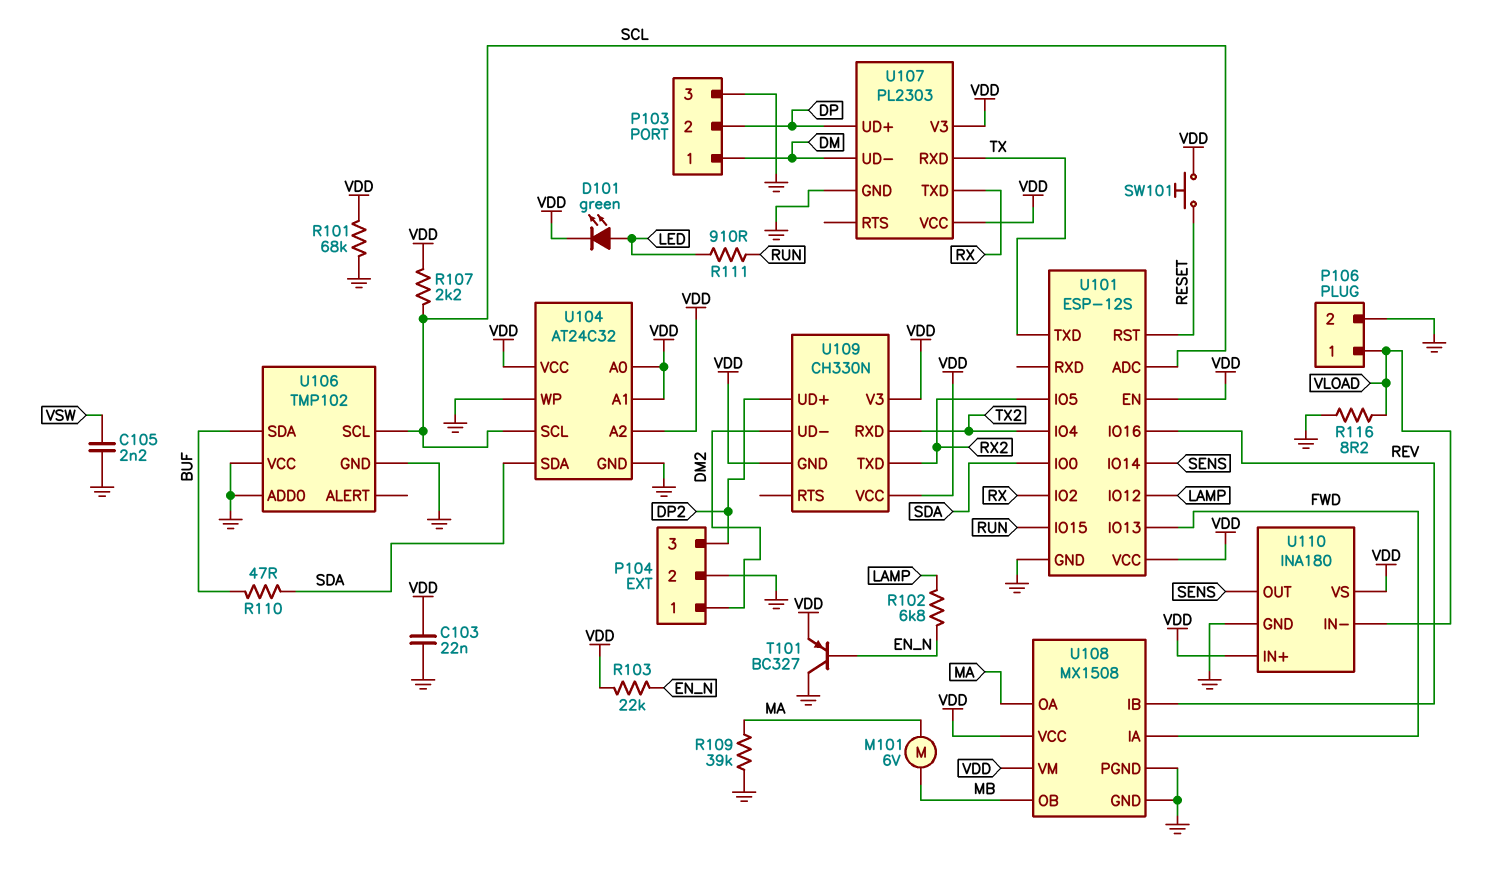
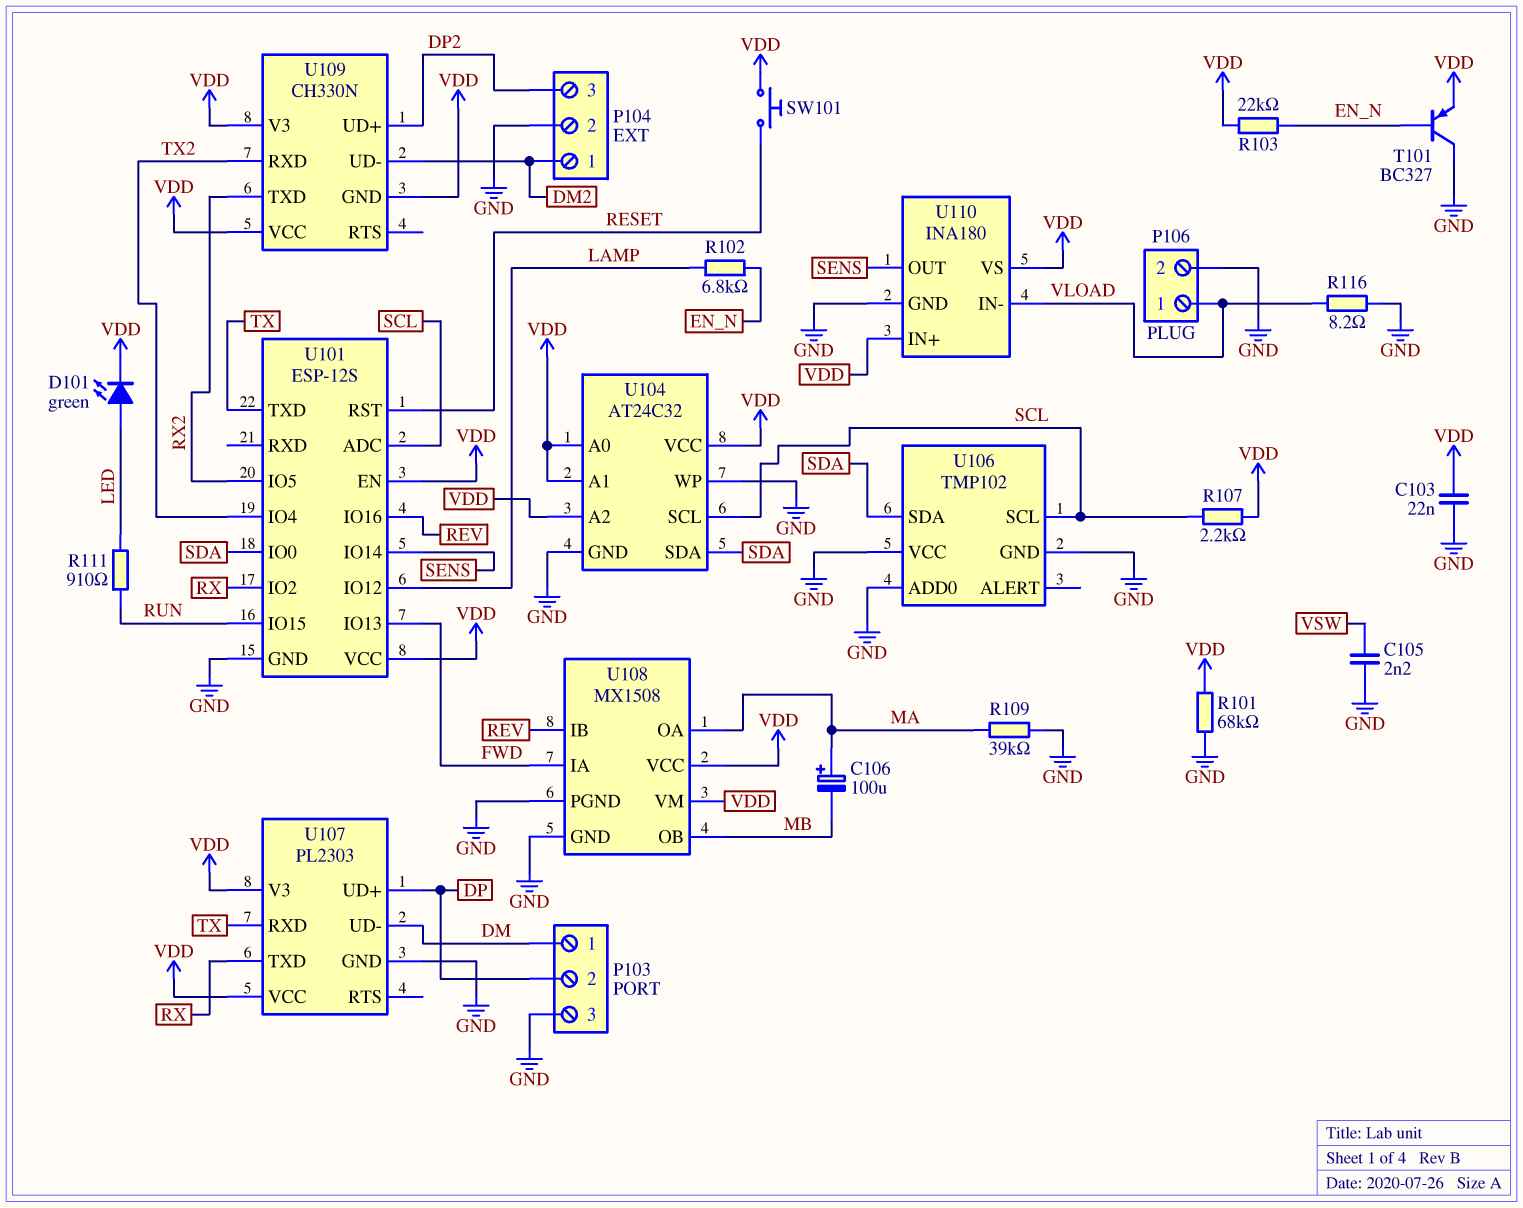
C106: none -> 100uF (plus MA, minus MB)
M101: motor 6V (MA, MB) -> none
R110: 47 (BUF, SDA) -> none
U106 pin SDA: BUF -> SDA

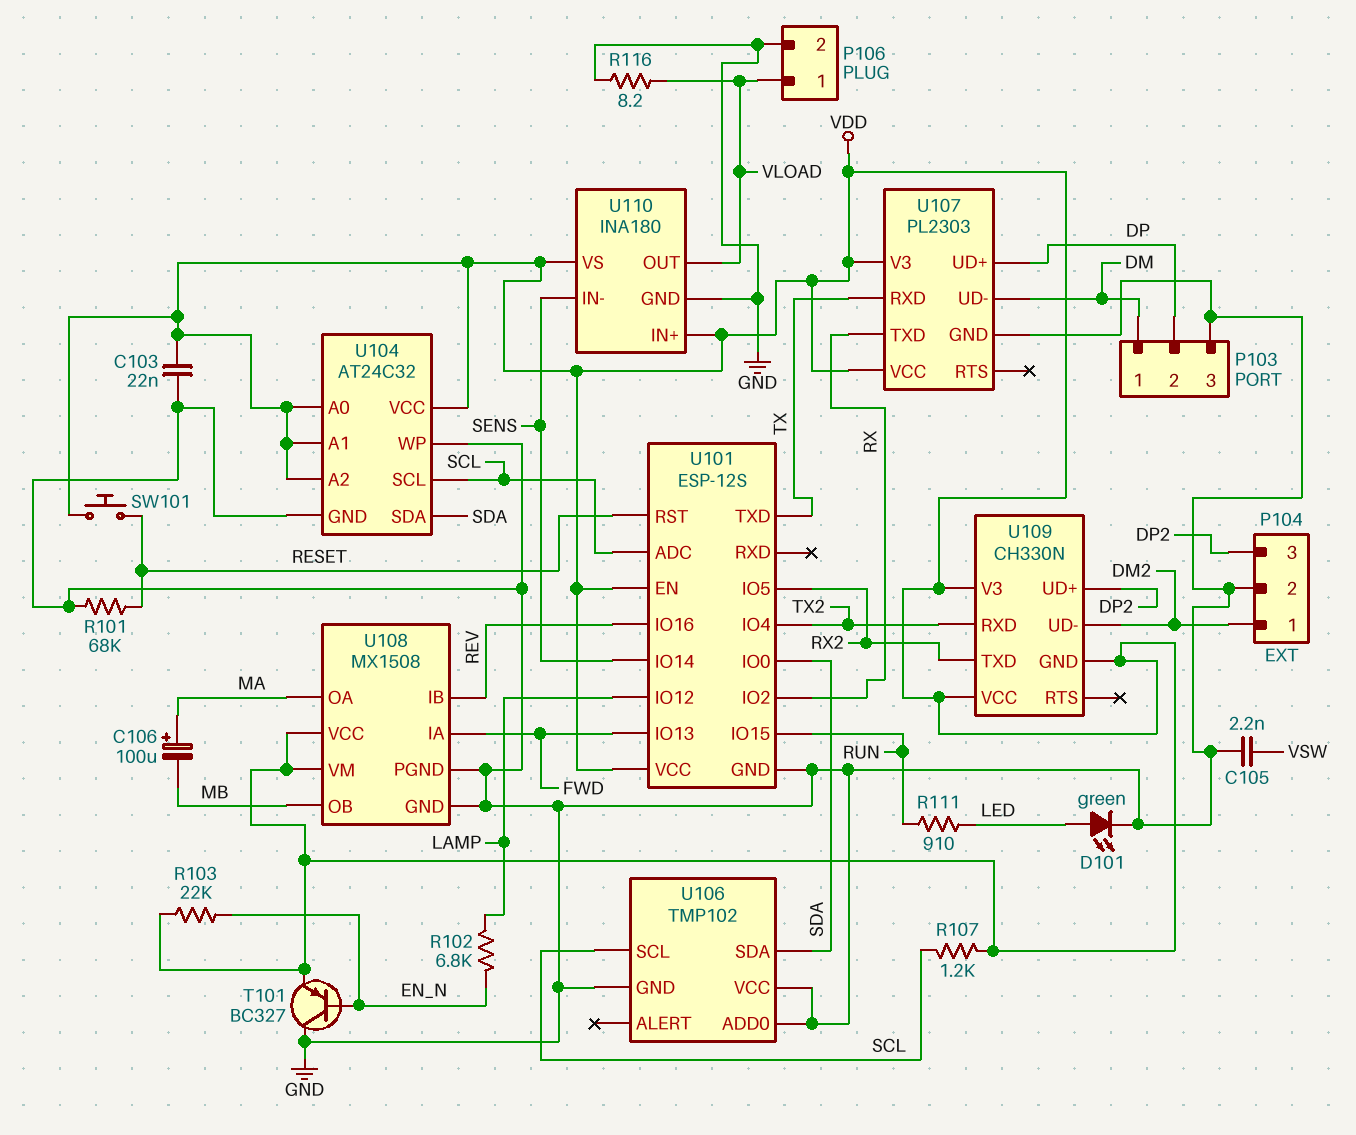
D101: LED green (A LED, K VDD) -> LED green (A LED, K GND)
R101: 68k (GND, VDD) -> 68k (GND, RESET)
R107: 2.2k (SCL, VDD) -> 1.2k (SCL, VDD)
R109: 39k (GND, MA) -> none
U110 pin IN-: VLOAD -> SENS
U110 pin OUT: SENS -> VLOAD

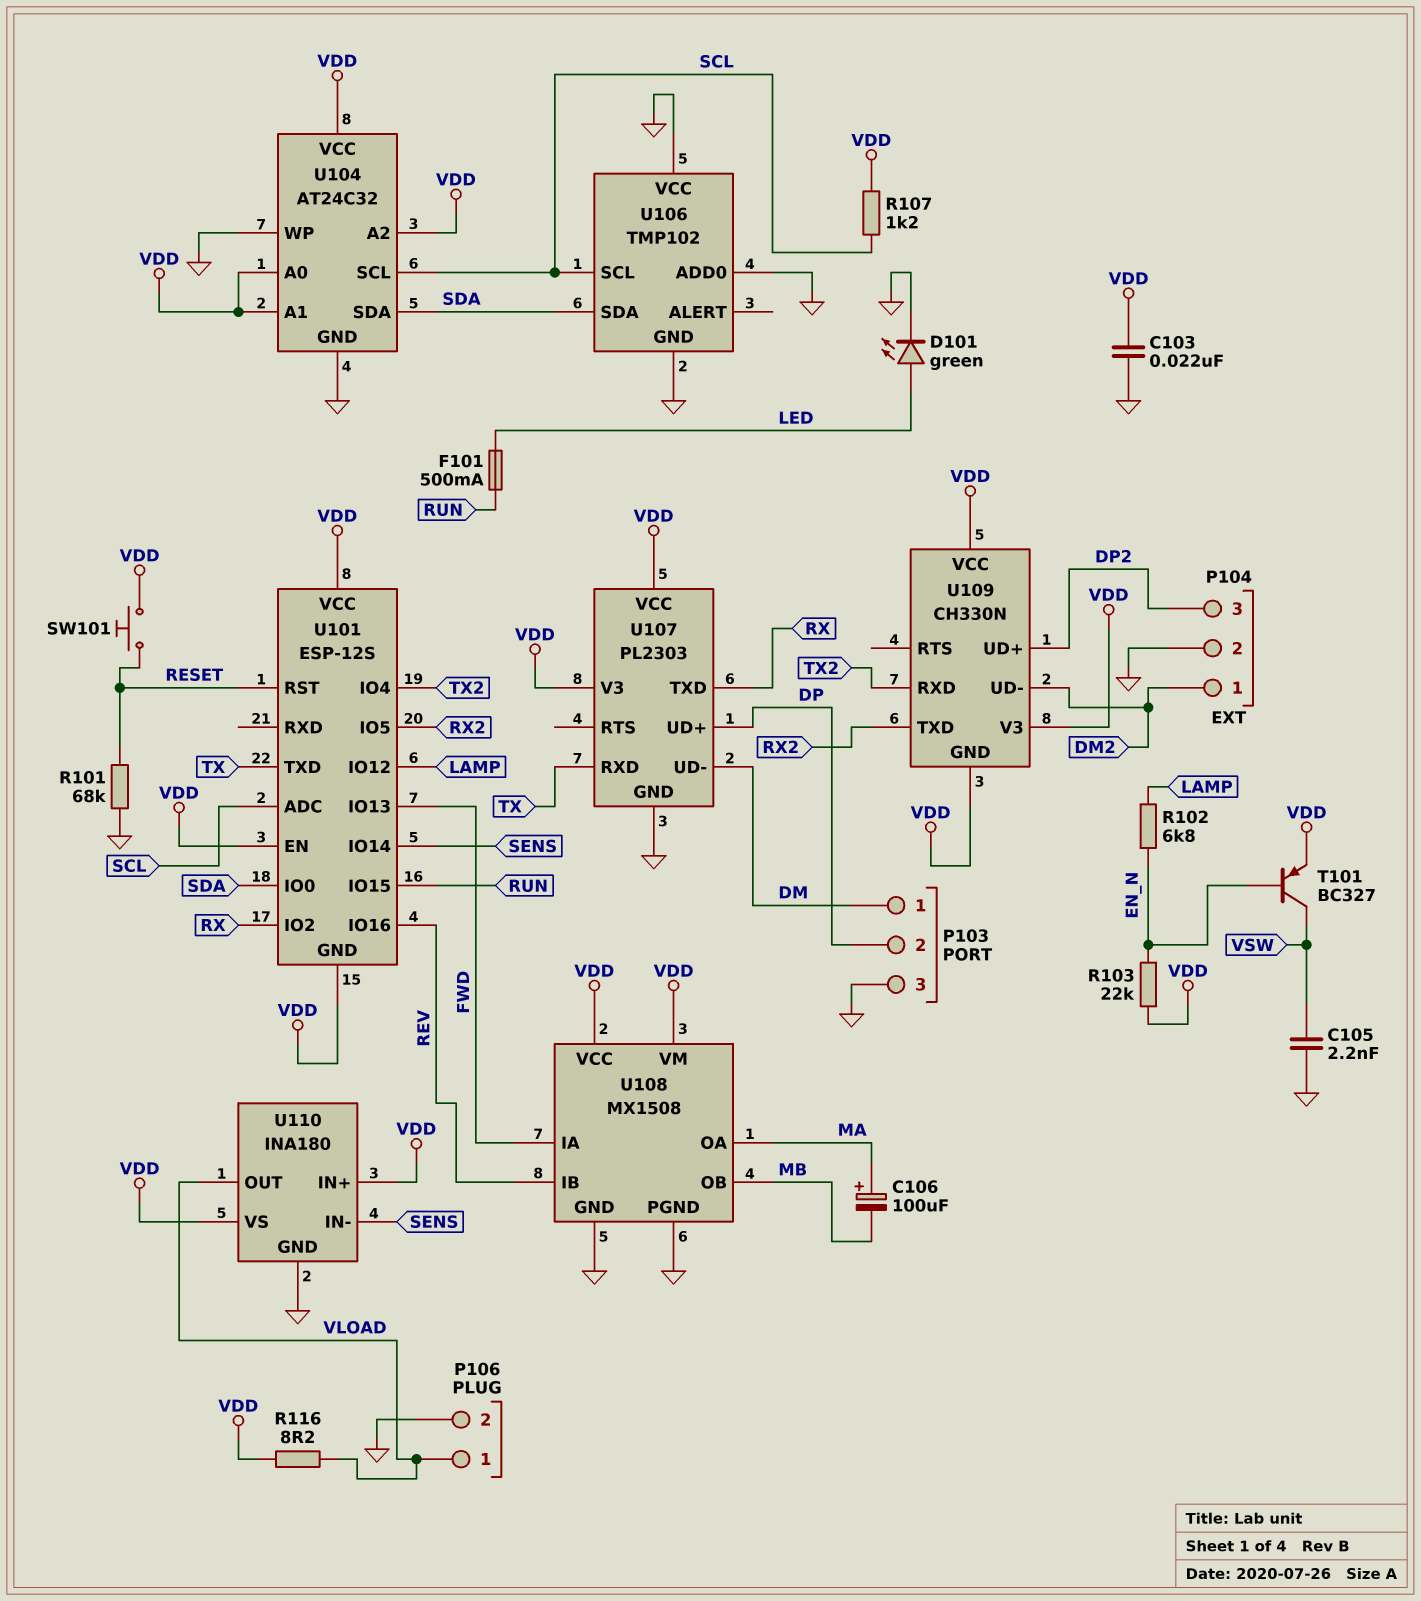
F101: none -> 500mA (LED, RUN)
R111: 910 (LED, RUN) -> none
R116: 8.2 (GND, VLOAD) -> 8.2 (VDD, VLOAD)
T101: PNP BC327 (B EN_N, C GND, E VDD) -> PNP BC327 (B EN_N, C VSW, E VDD)
U101 pin GND: GND -> VDD

